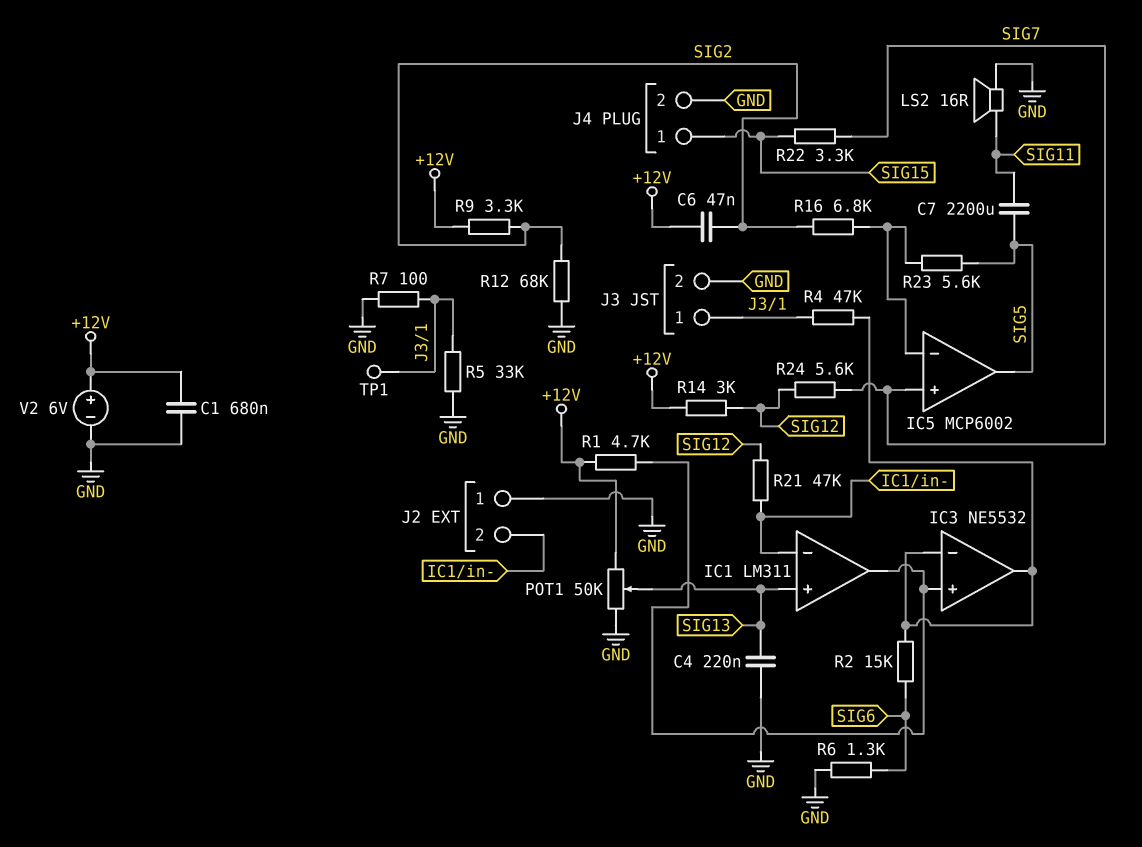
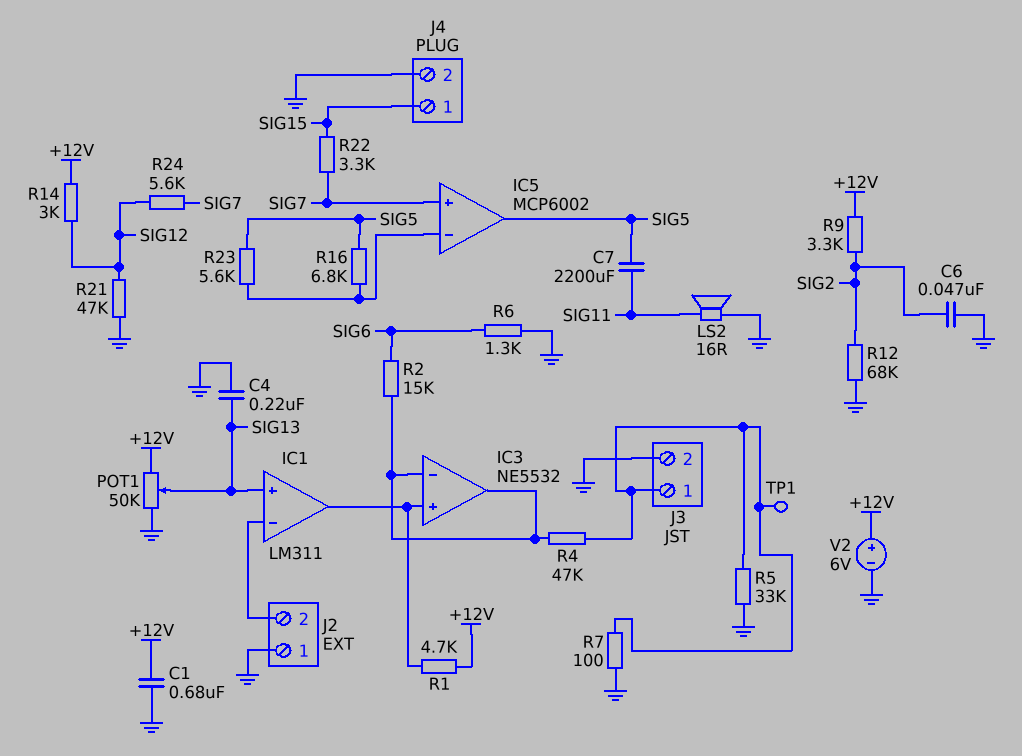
C6: 47nF (+12V, SIG2) -> 47nF (GND, SIG2)
R16: 6.8k (IC5/in-, SIG2) -> 6.8k (IC5/in-, SIG5)
R21: 47k (IC1/in-, SIG12) -> 47k (GND, SIG12)

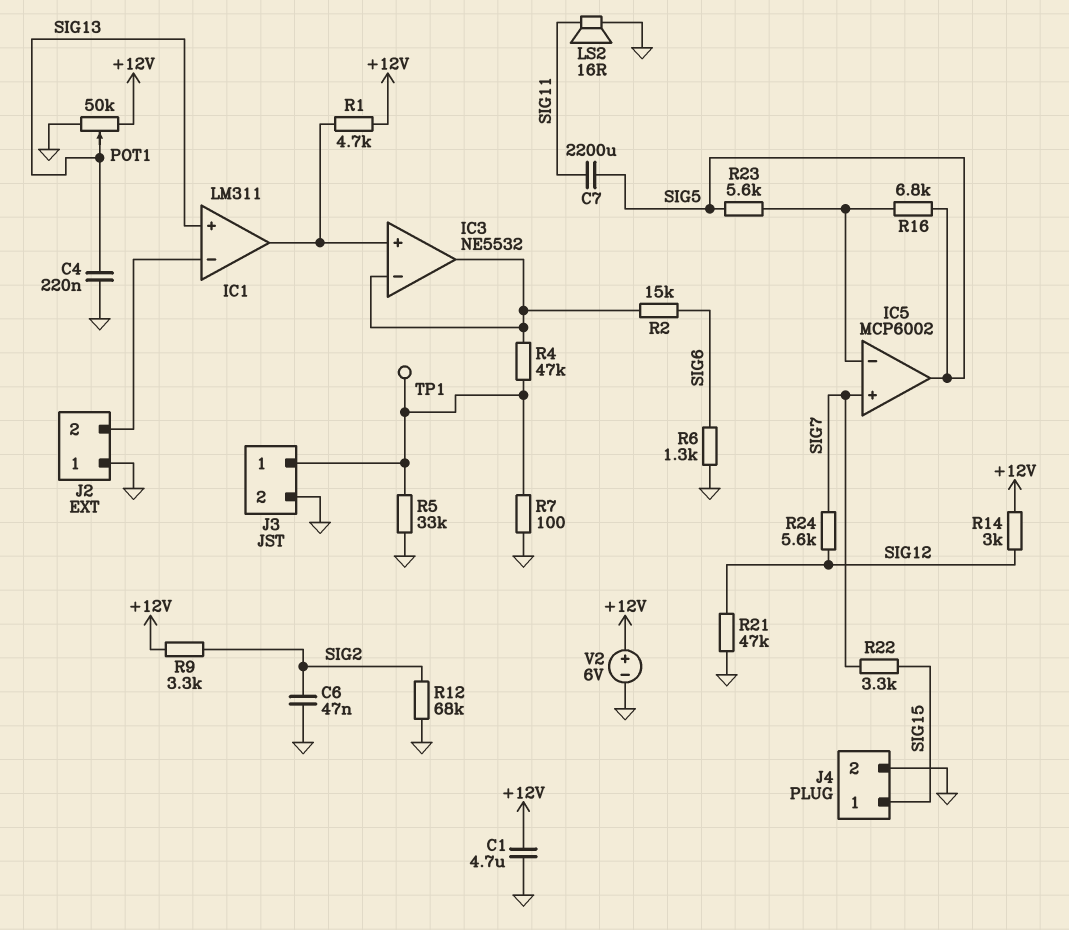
C1: 680nF (+12V, GND) -> 4.7uF (+12V, GND)

